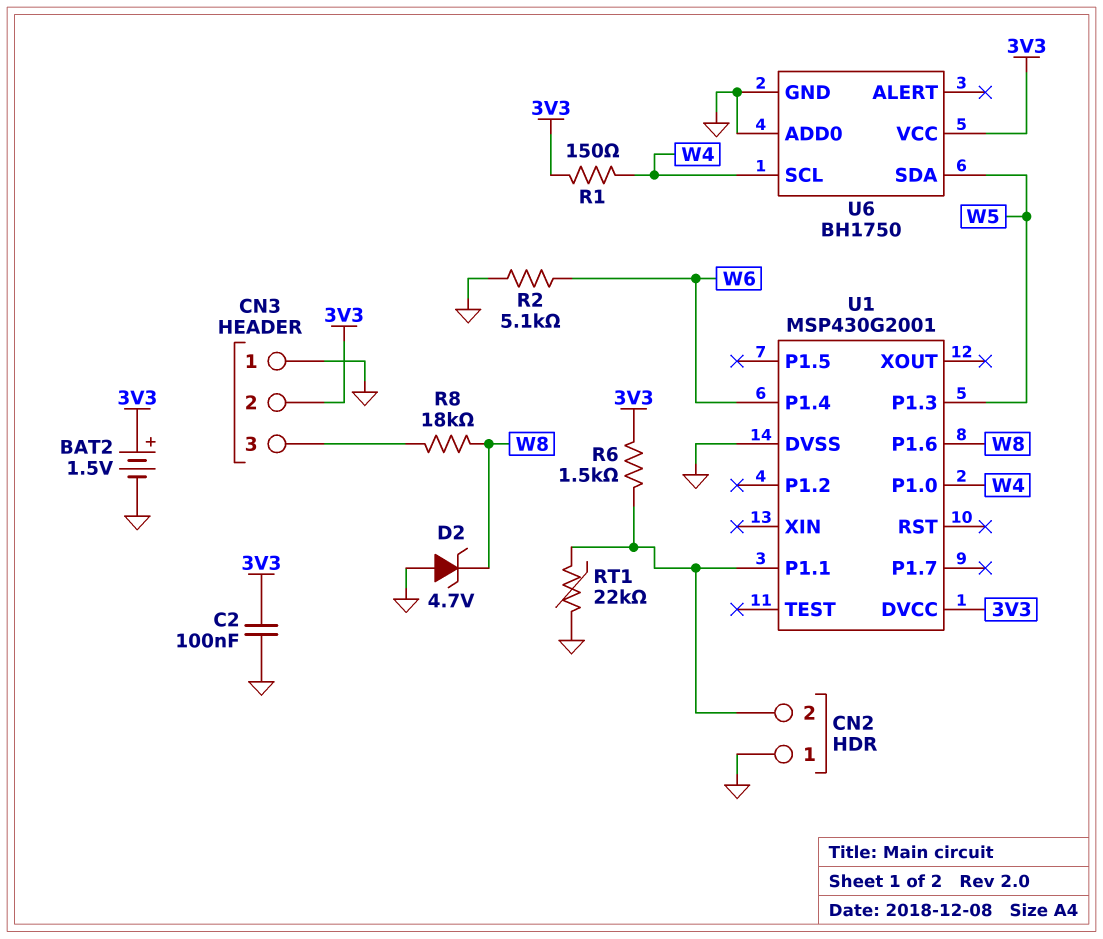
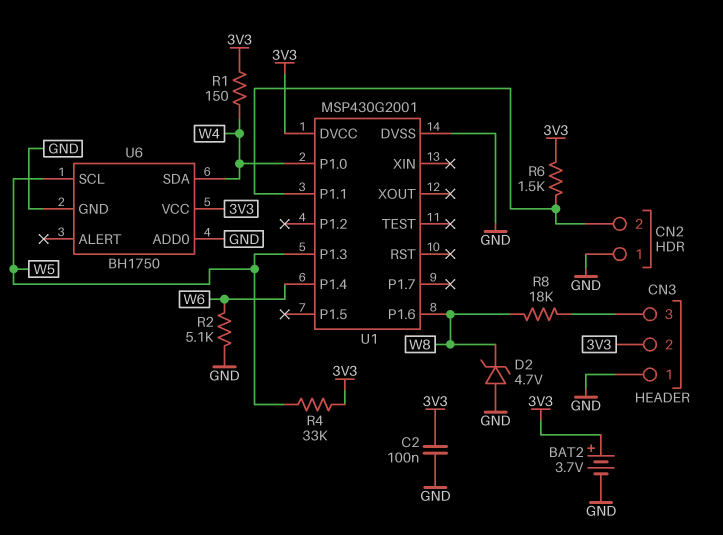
BAT2: 1.5V (plus 3V3, minus GND) -> 3.7V (plus 3V3, minus GND)
R4: none -> 33k (3V3, W5)
RT1: 22k (CN2/2, GND) -> none
U6 pin SCL: W4 -> W5
U6 pin SDA: W5 -> W4

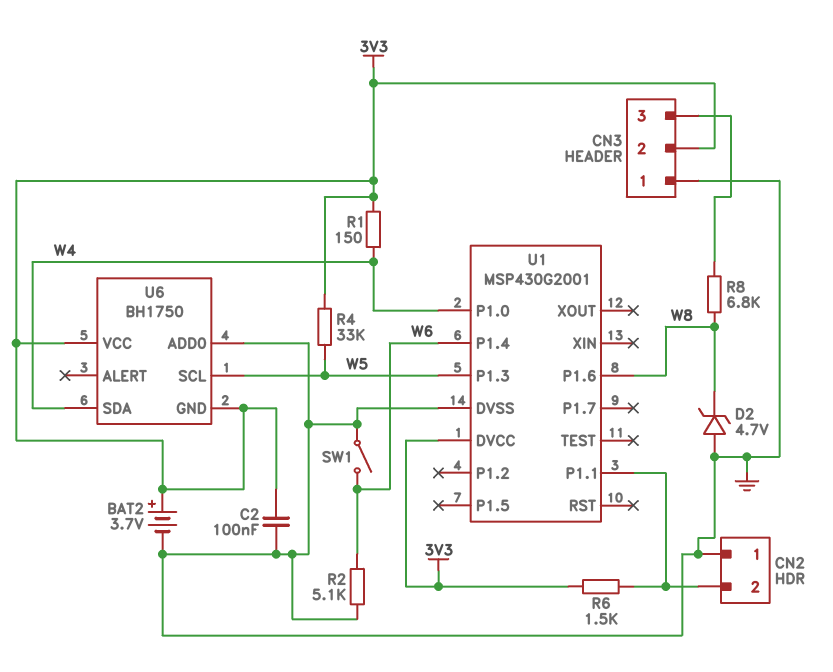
R8: 18k (CN3/3, W8) -> 6.8k (CN3/3, W8)
SW1: none -> switch (GND, W6)
U6 pin GND: GND -> 3V3

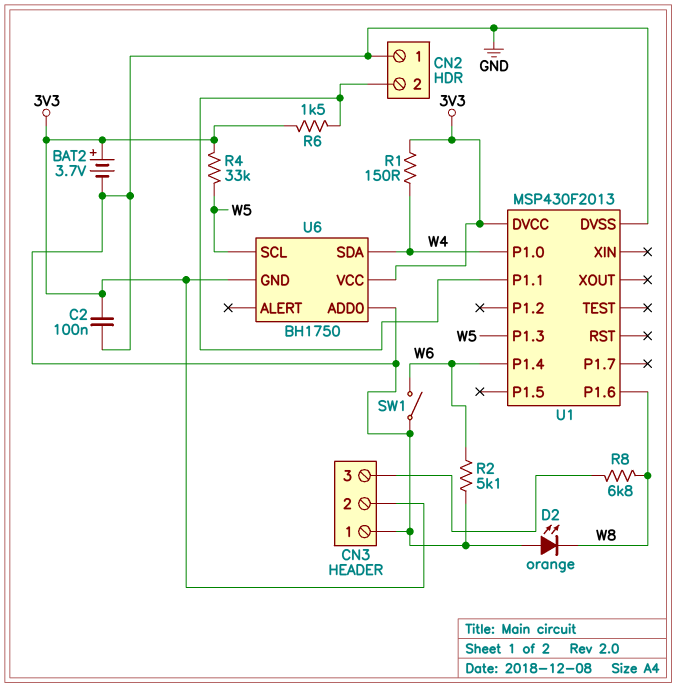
D2: zener 4.7V (A GND, K W8) -> LED orange (A GND, K W8)
U1: MSP430G2001 -> MSP430F2013

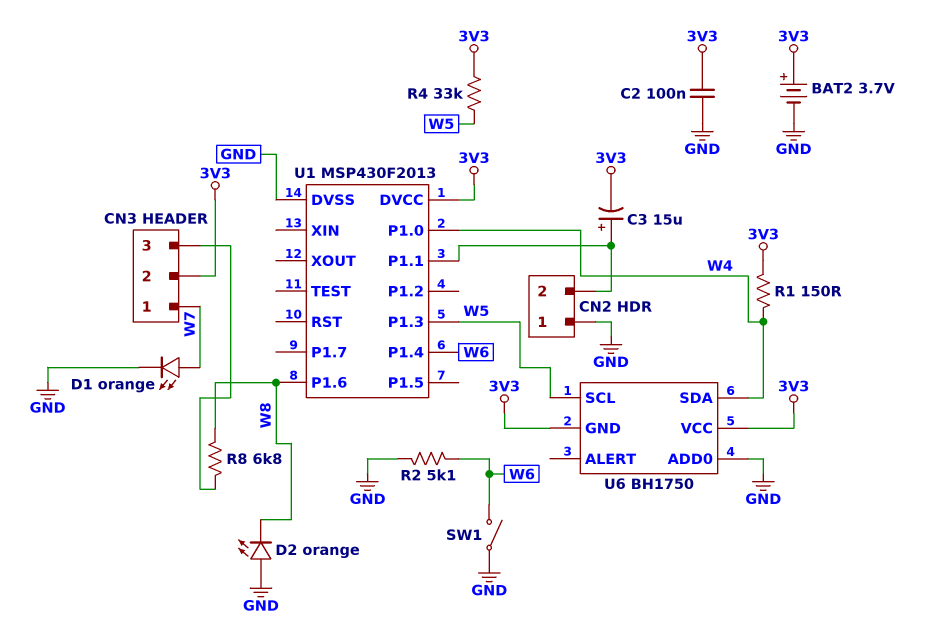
C3: none -> 15uF (plus CN2/2, minus 3V3)
CN3 pin 1: GND -> W7
D1: none -> LED orange (A W7, K GND)
R6: 1.5k (3V3, CN2/2) -> none

